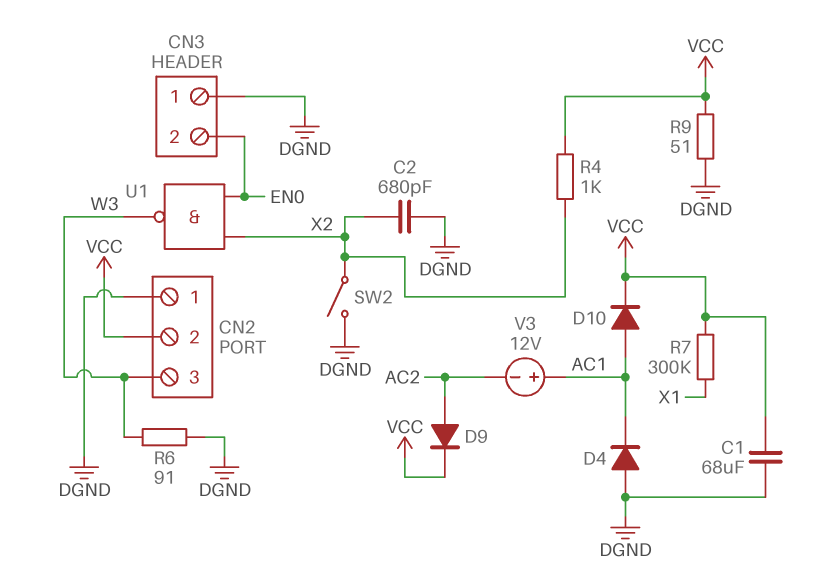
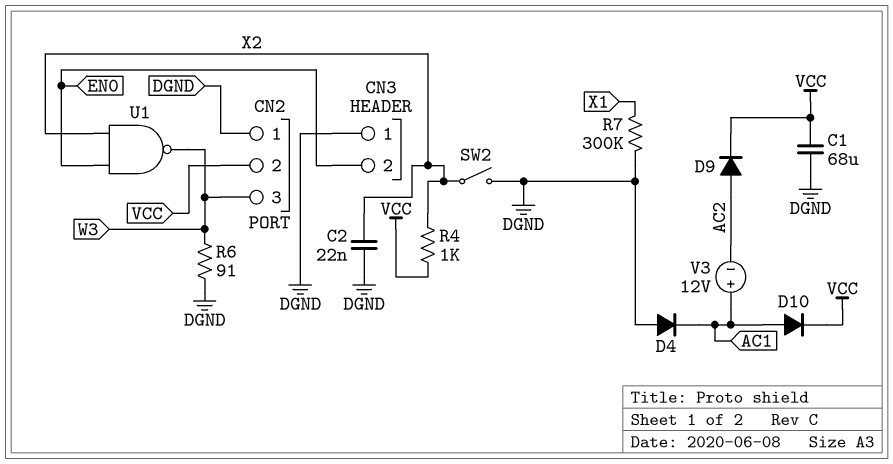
C2: 680pF (DGND, X2) -> 22nF (DGND, X2)
R7: 300k (VCC, X1) -> 300k (DGND, X1)
R9: 51 (DGND, VCC) -> none

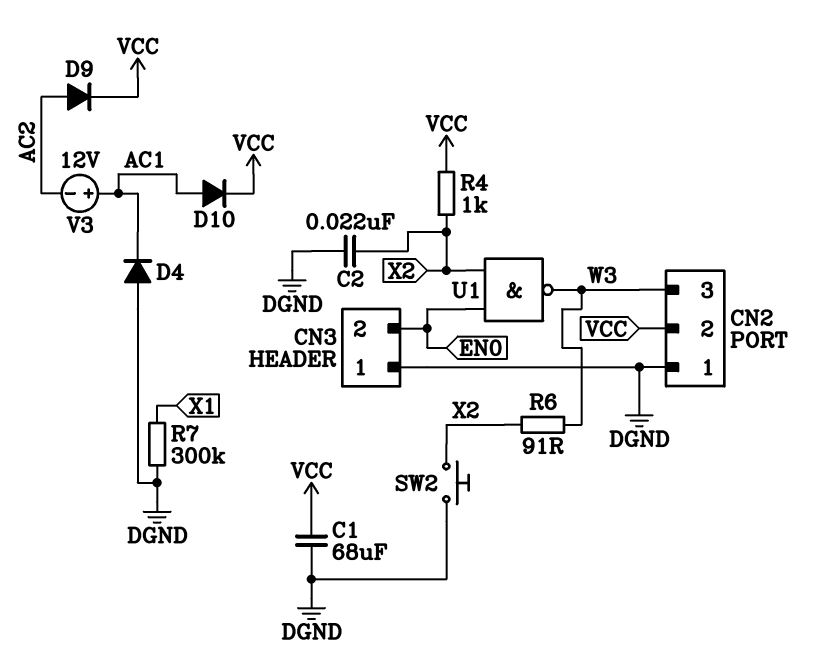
R6: 91 (DGND, W3) -> 91 (W3, X2)
SW2: switch (DGND, X2) -> button (DGND, X2)

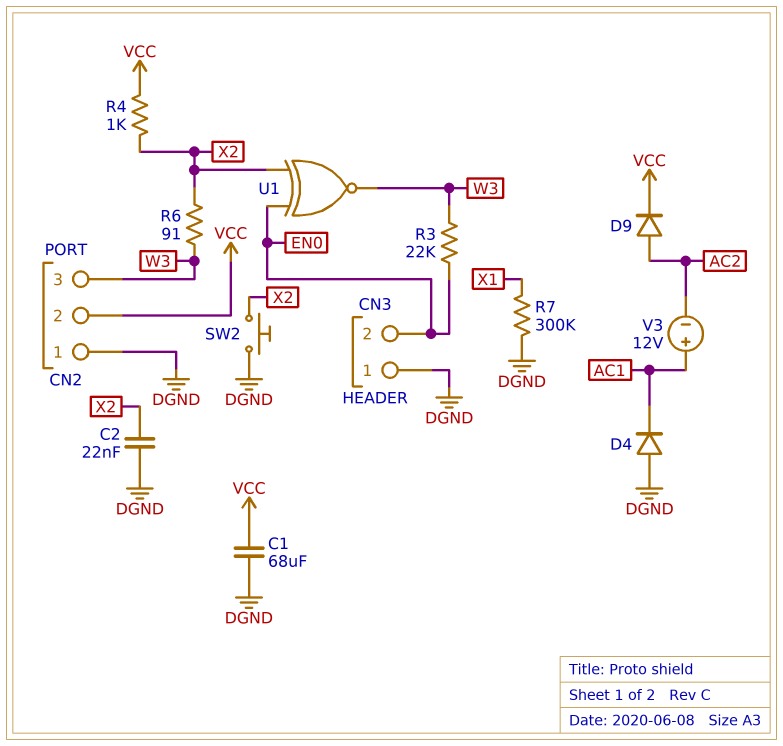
D10: diode (A AC1, K VCC) -> none
R3: none -> 22k (EN0, W3)
U1: NAND (in EN0, in X2, out W3) -> XNOR (in EN0, in X2, out W3)

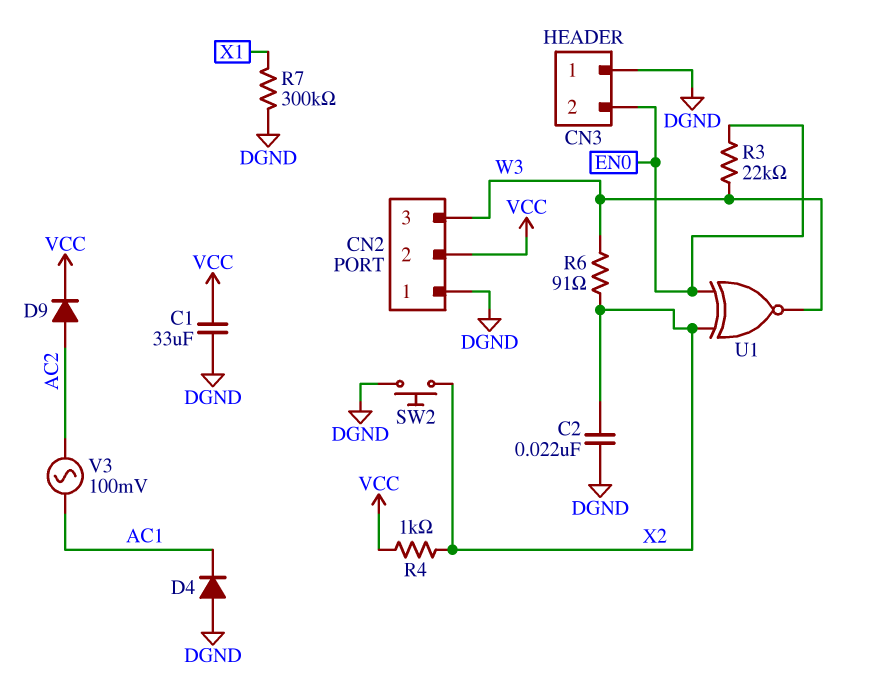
C1: 68uF (DGND, VCC) -> 33uF (DGND, VCC)
V3: 12V (plus AC1, minus AC2) -> AC 100mV (AC1, AC2)

